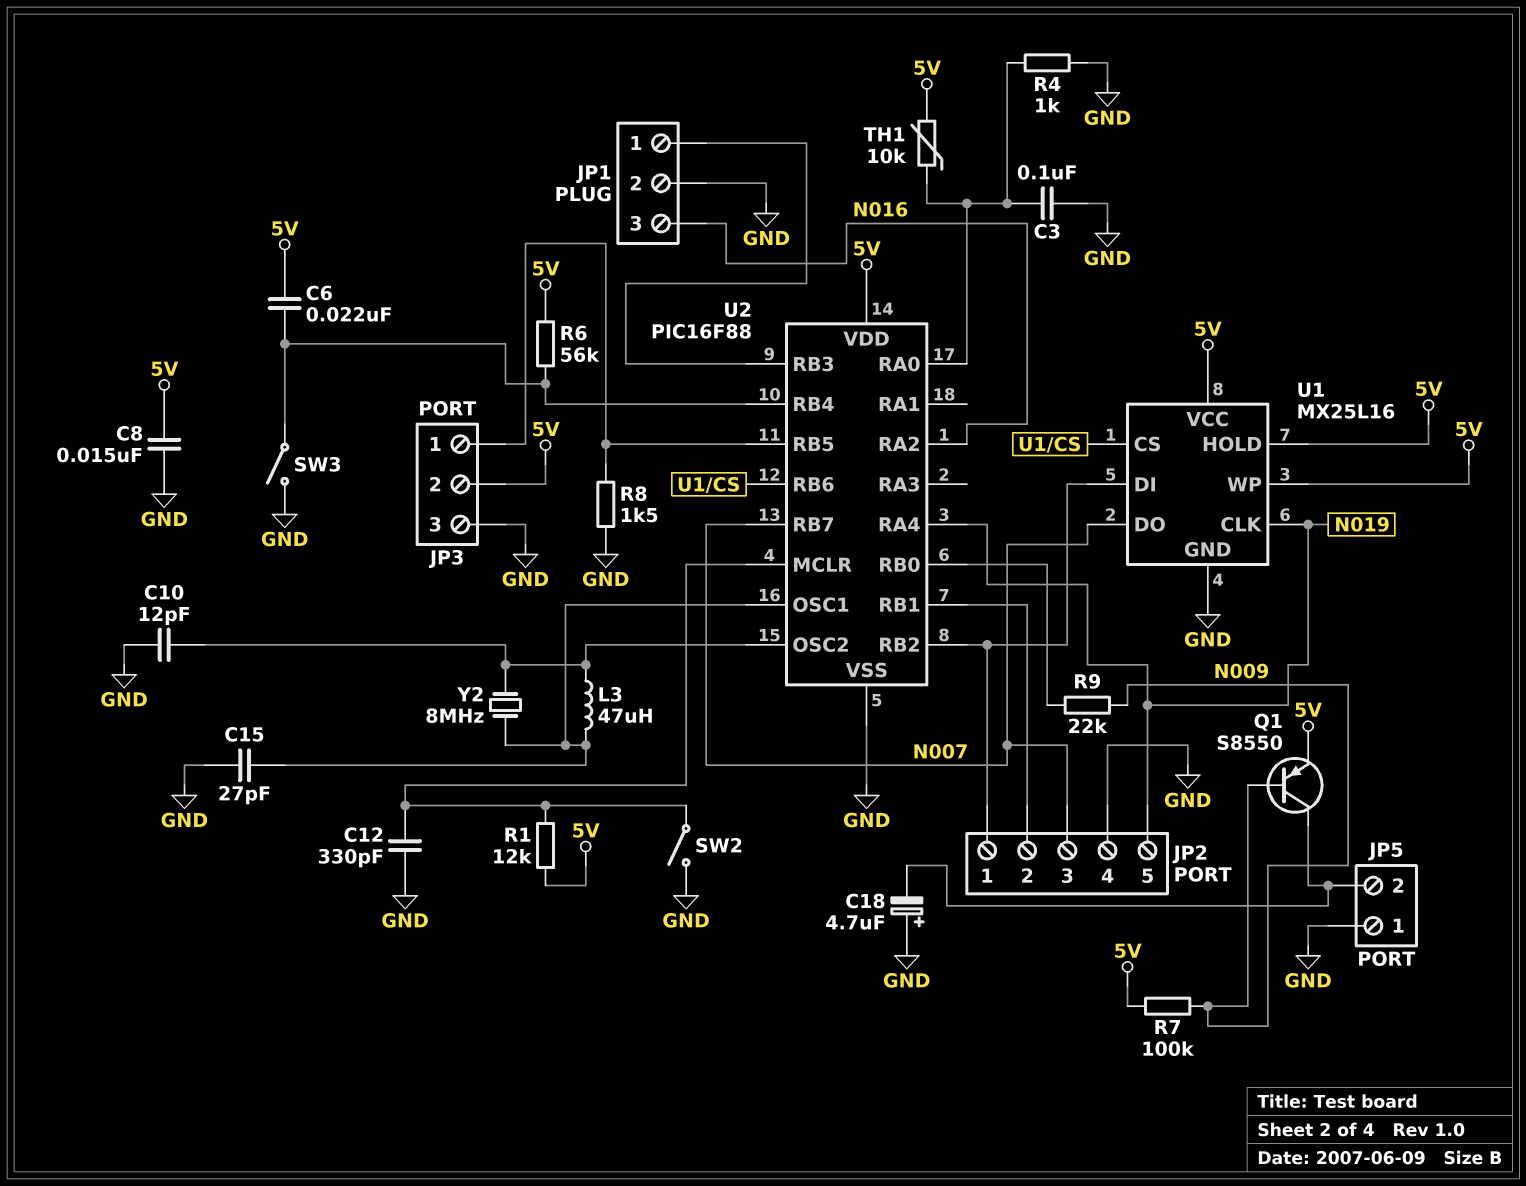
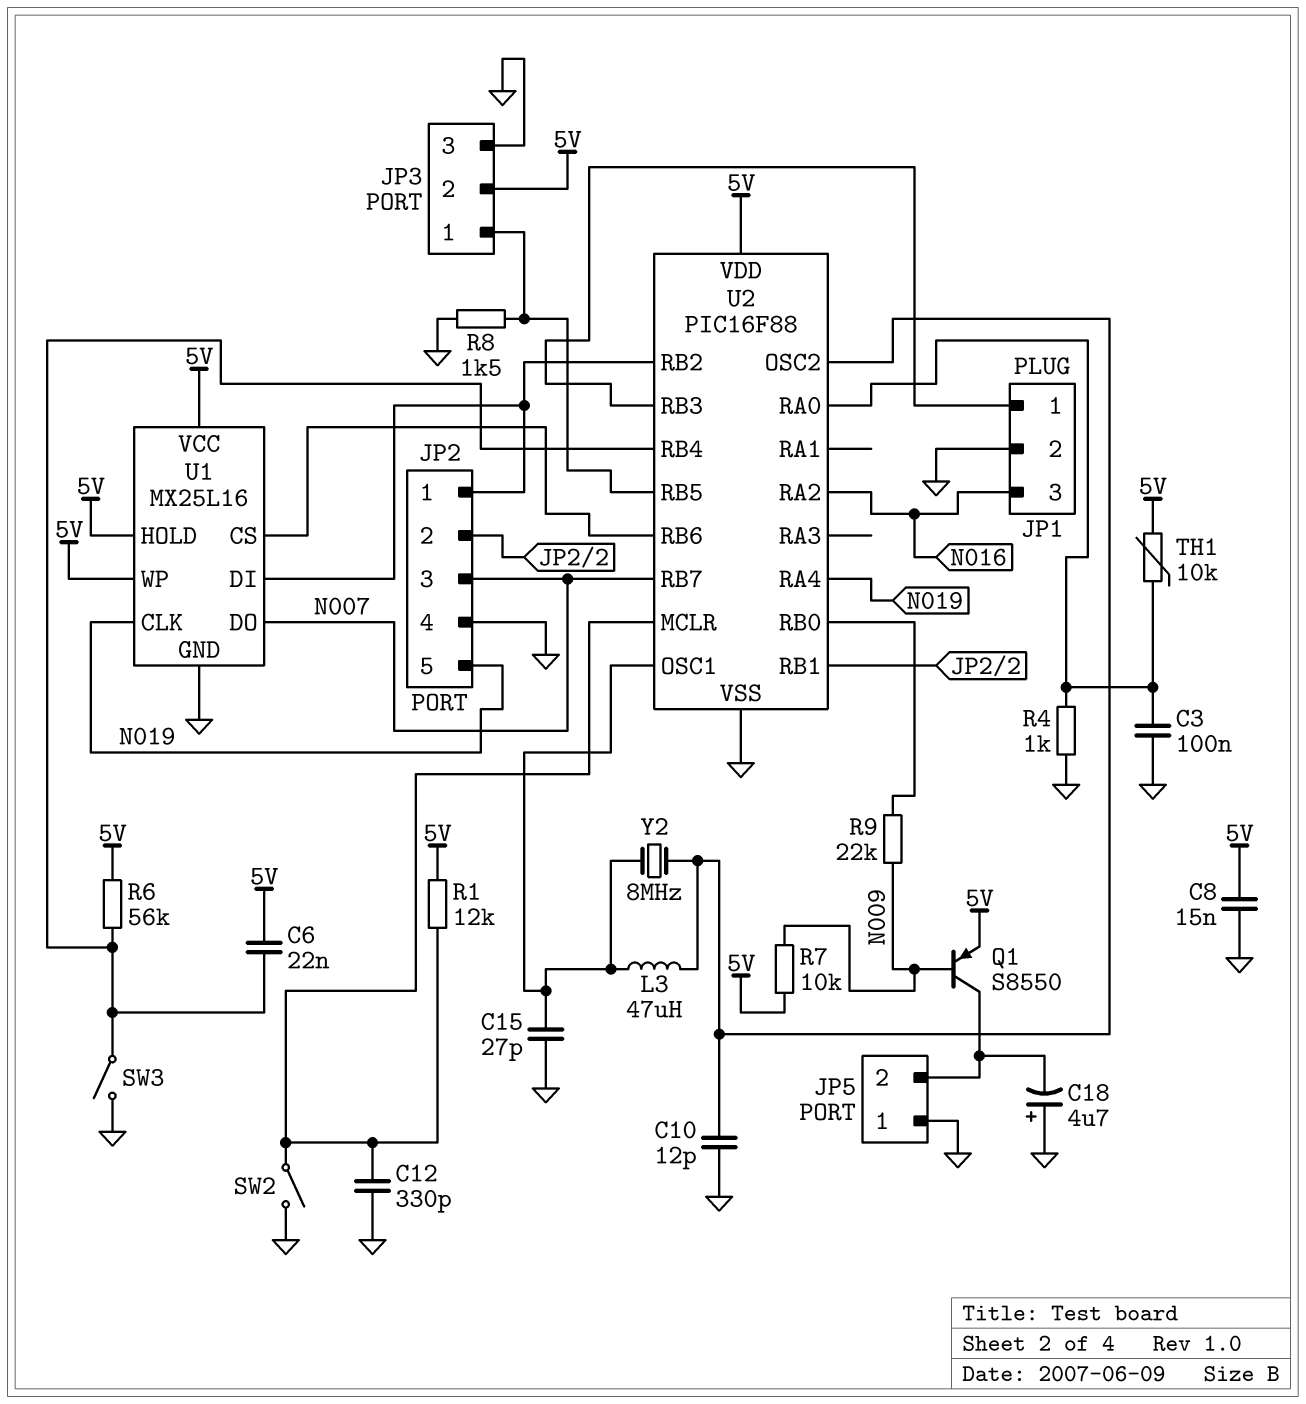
R7: 100k (5V, N009) -> 10k (5V, N009)

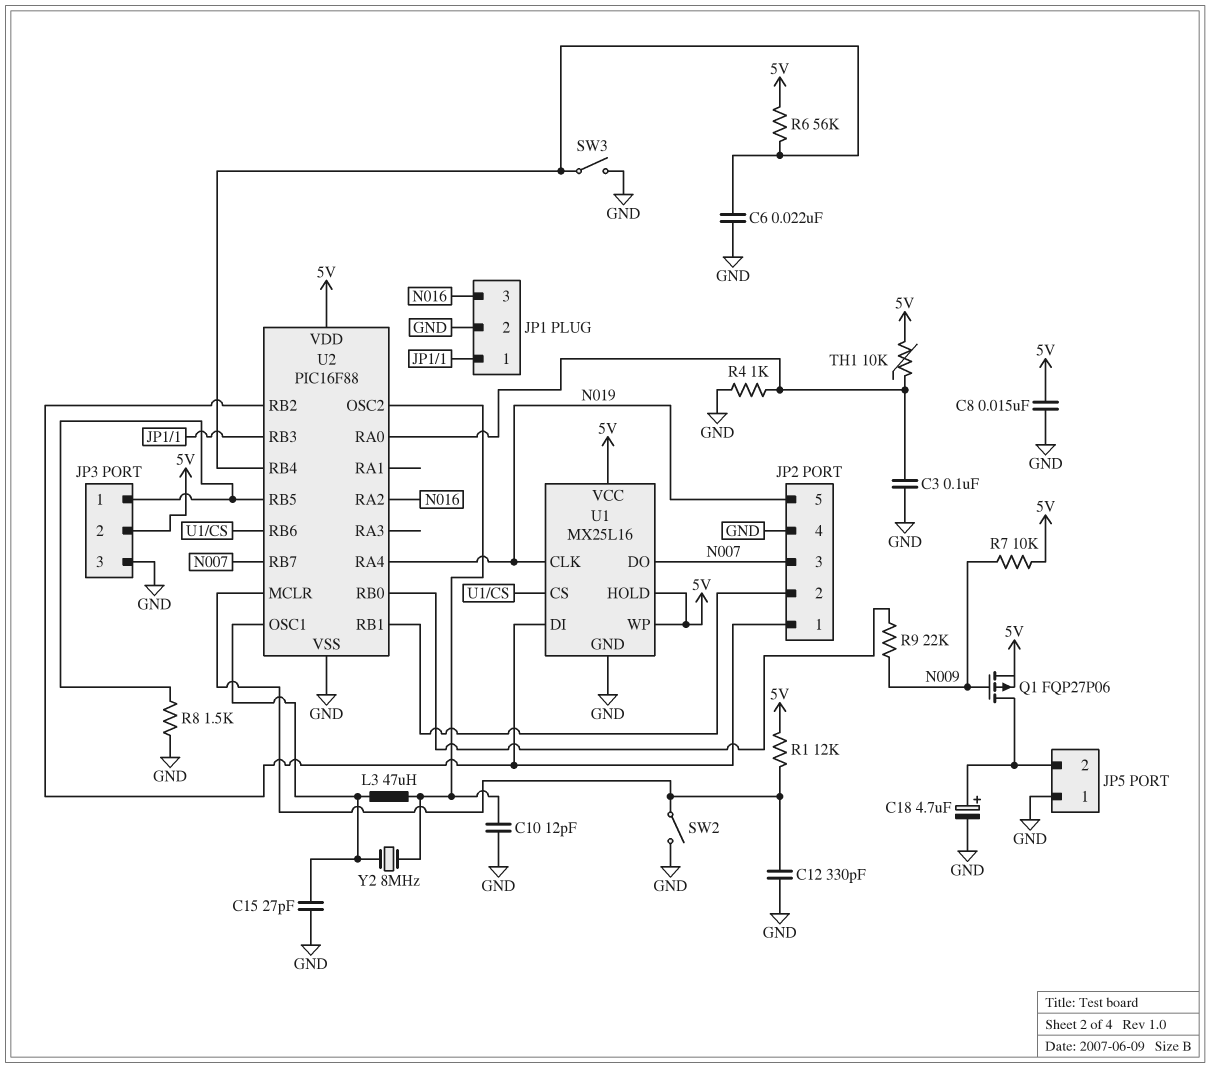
C6: 22nF (5V, U2/RB4) -> 22nF (GND, U2/RB4)
C18: 4.7uF (plus GND, minus JP5/2) -> 4.7uF (plus JP5/2, minus GND)
Q1: PNP S8550 (B N009, C JP5/2, E 5V) -> PMOS FQP27P06 (G N009, D JP5/2, S 5V)

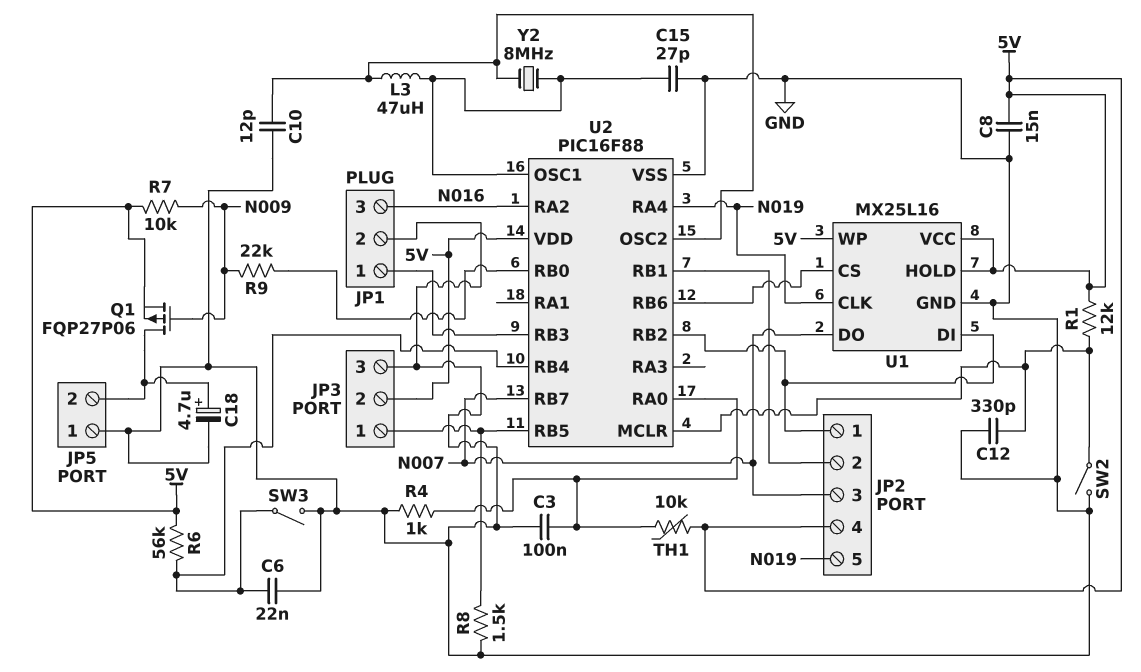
JP2 pin 4: GND -> 5V

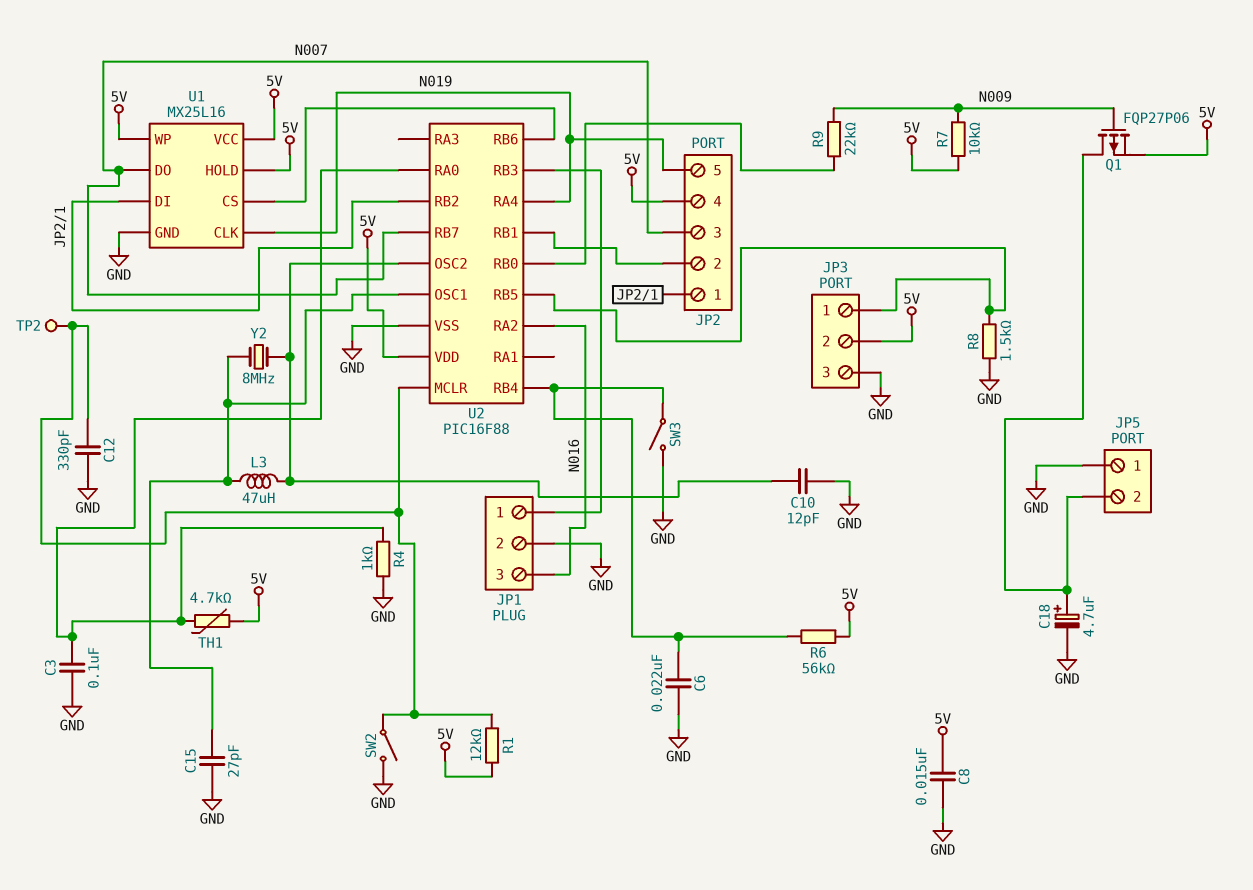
TH1: 10k (5V, U2/RA0) -> 4.7k (5V, U2/RA0)
TP2: none -> test point (U2/MCLR)

